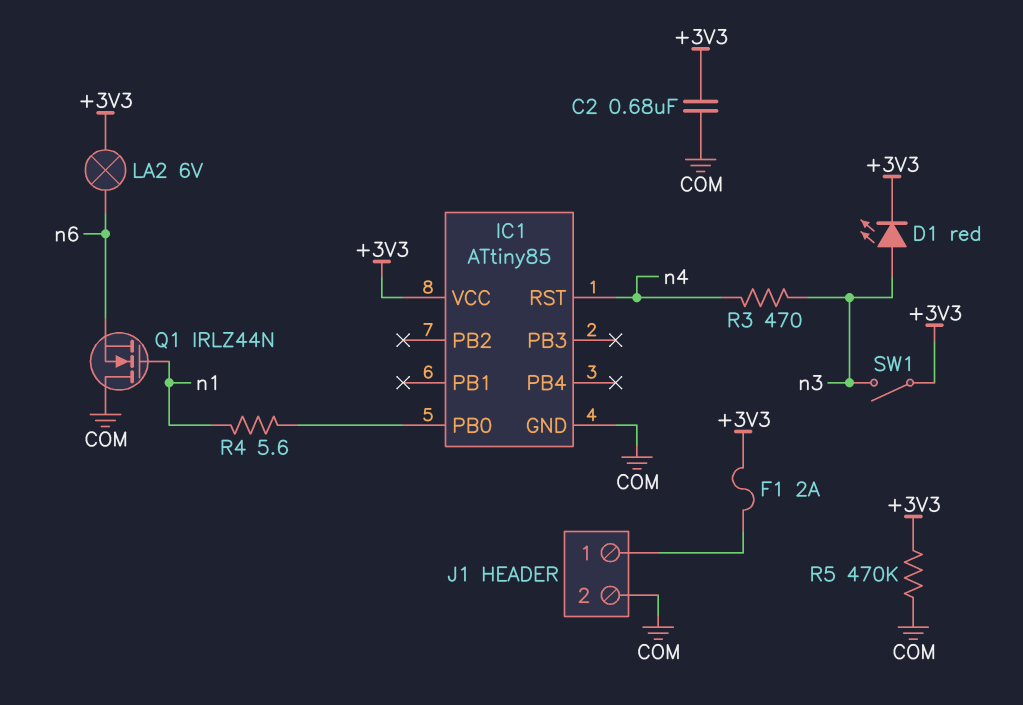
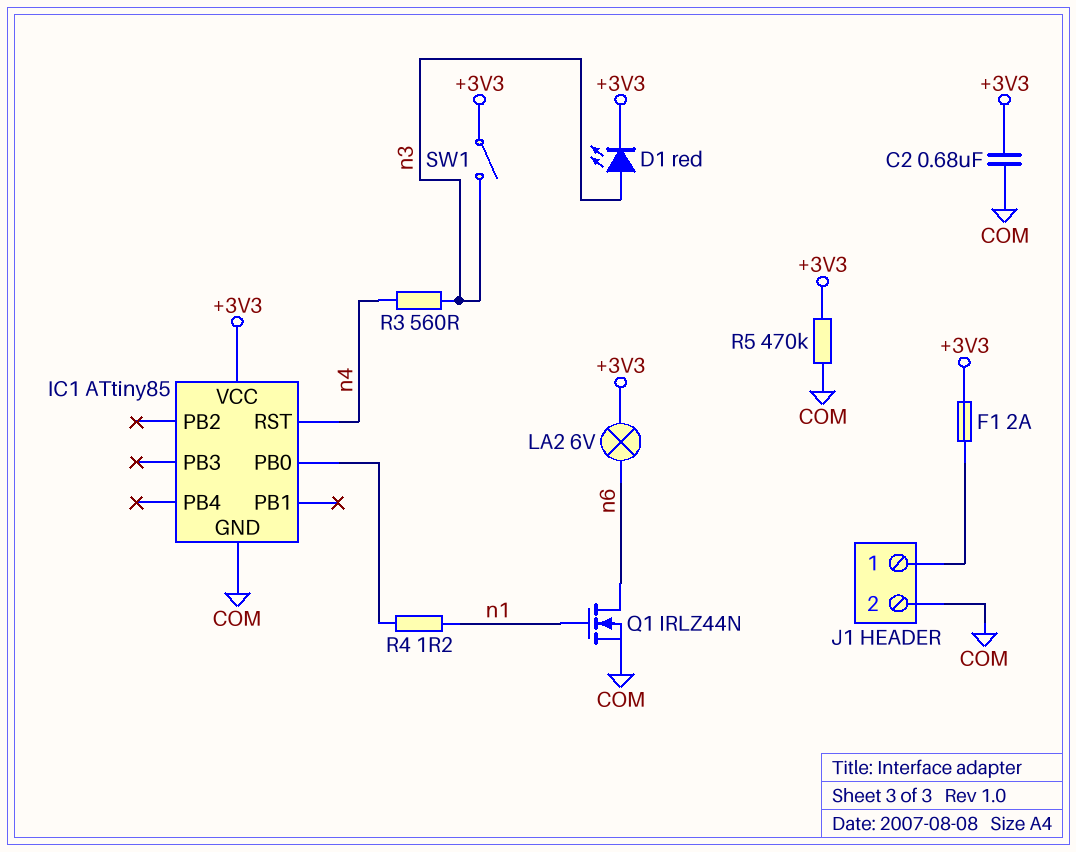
Q1: NMOS IRLZ44N (G n1, D COM, S n6) -> NMOS IRLZ44N (G n1, D n6, S COM)
R3: 470 (n3, n4) -> 560 (n3, n4)
R4: 5.6 (IC1/PB0, n1) -> 1.2 (IC1/PB0, n1)

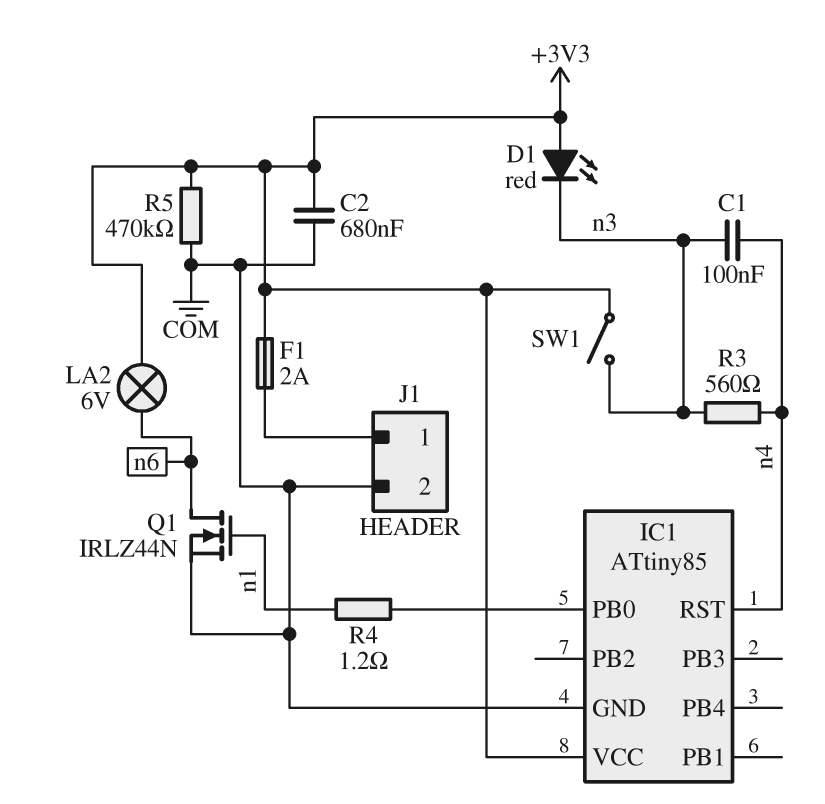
C1: none -> 100nF (n3, n4)
D1: LED red (A n3, K +3V3) -> LED red (A +3V3, K n3)

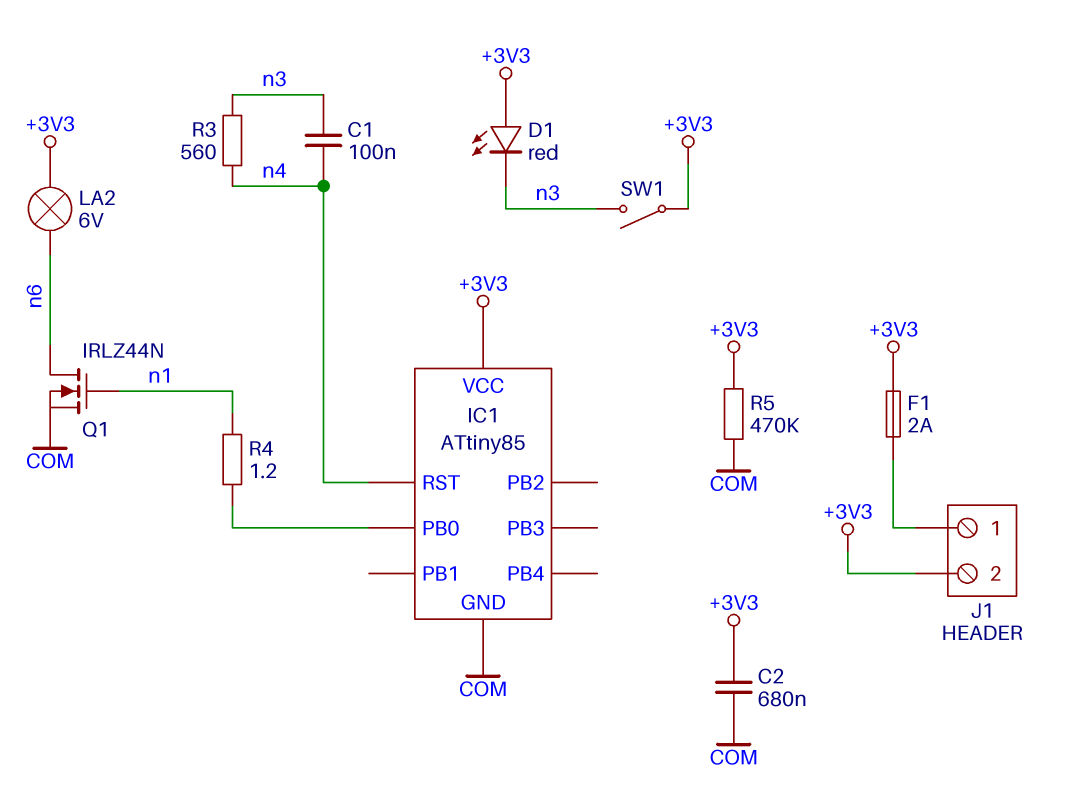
J1 pin 2: COM -> +3V3

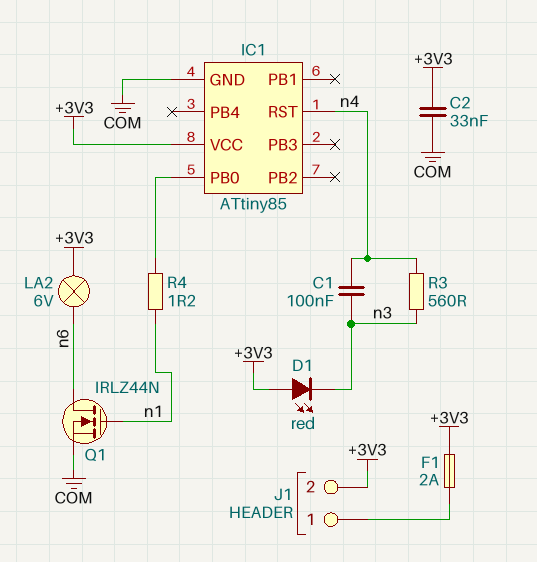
C2: 680nF (+3V3, COM) -> 33nF (+3V3, COM)
R5: 470k (+3V3, COM) -> none
SW1: switch (+3V3, n3) -> none

